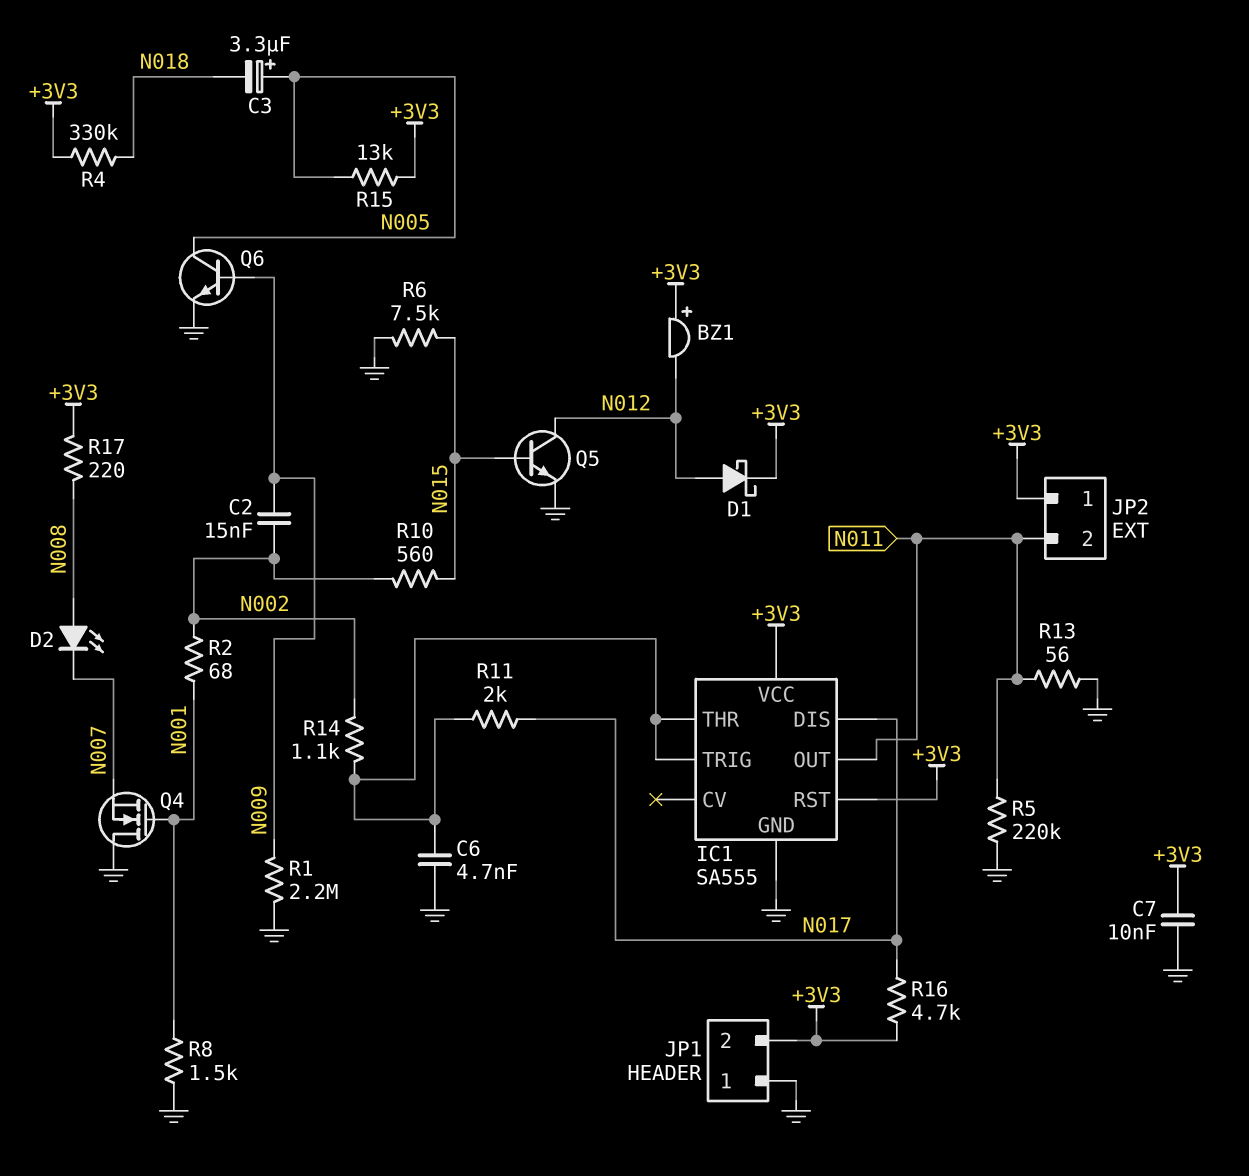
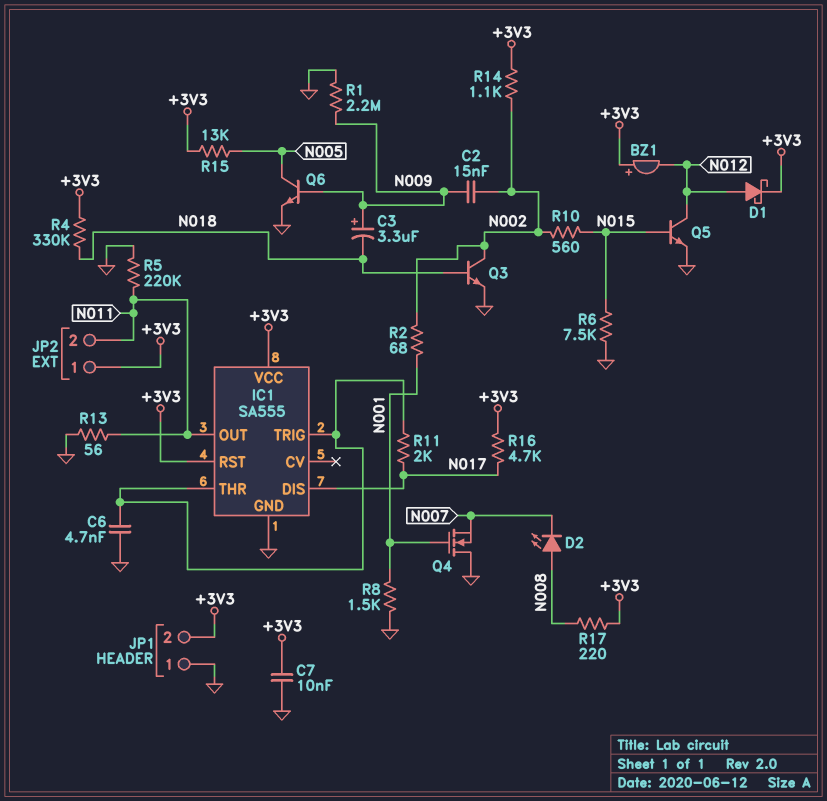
C3: 3.3uF (plus N005, minus N018) -> 3.3uF (plus N009, minus N018)
Q3: none -> NPN (B N018, C N002, E GND)
R14: 1.1k (IC1/THR, N002) -> 1.1k (+3V3, N002)

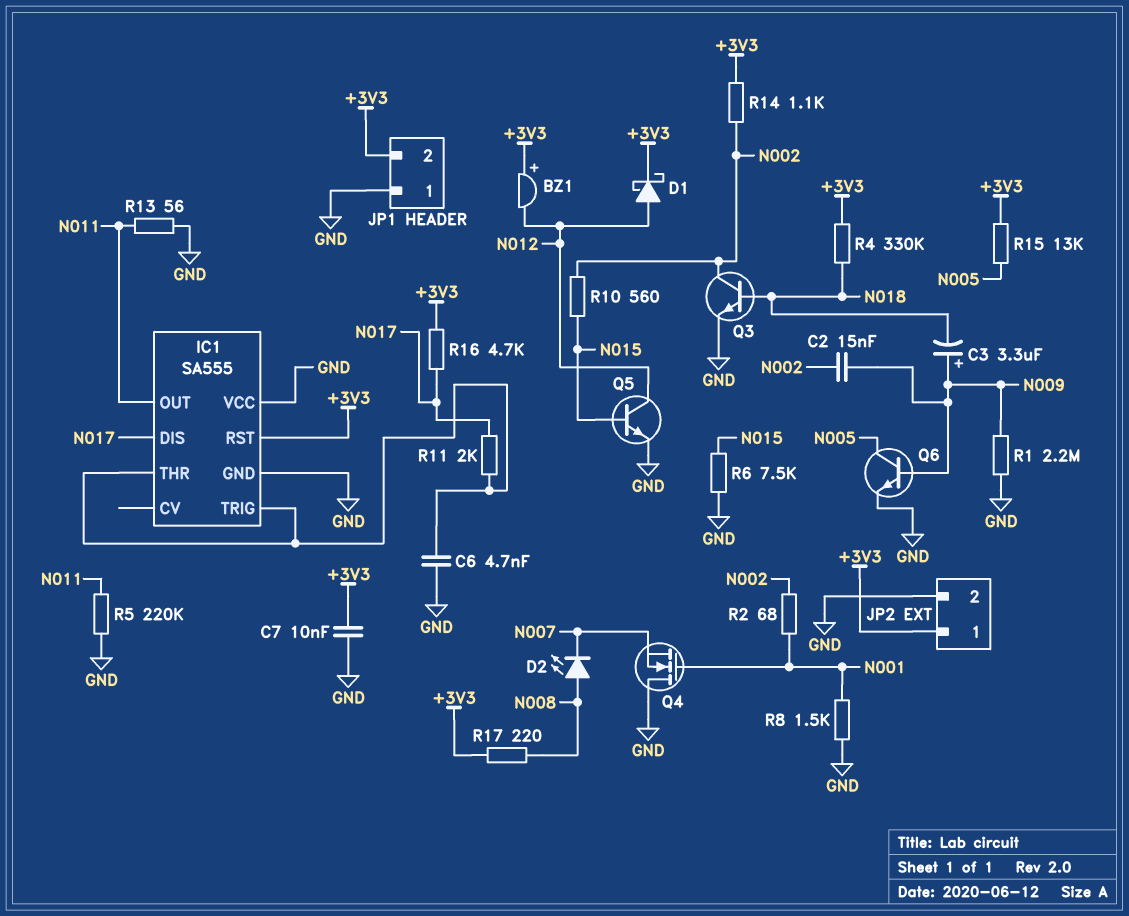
IC1 pin VCC: +3V3 -> GND
JP2 pin 2: N011 -> GND

